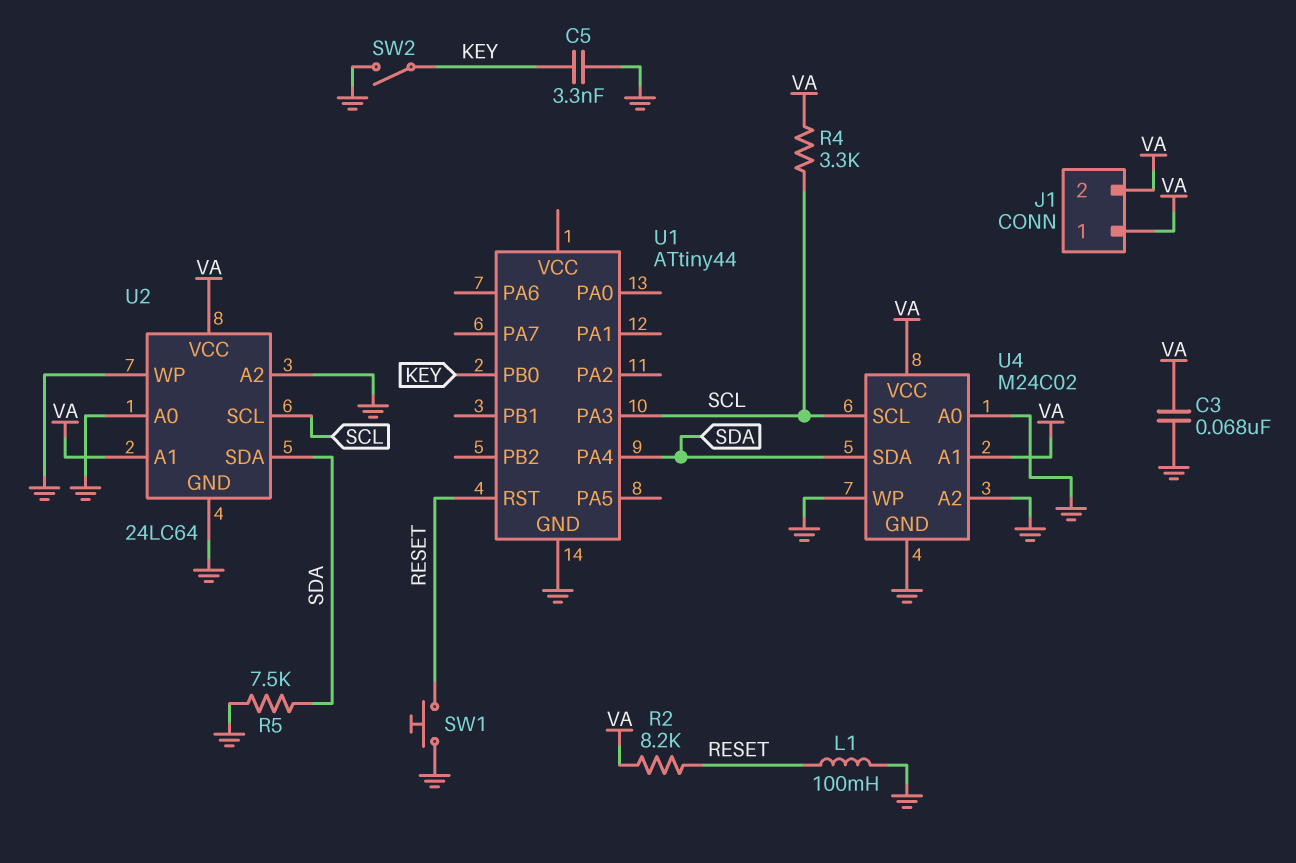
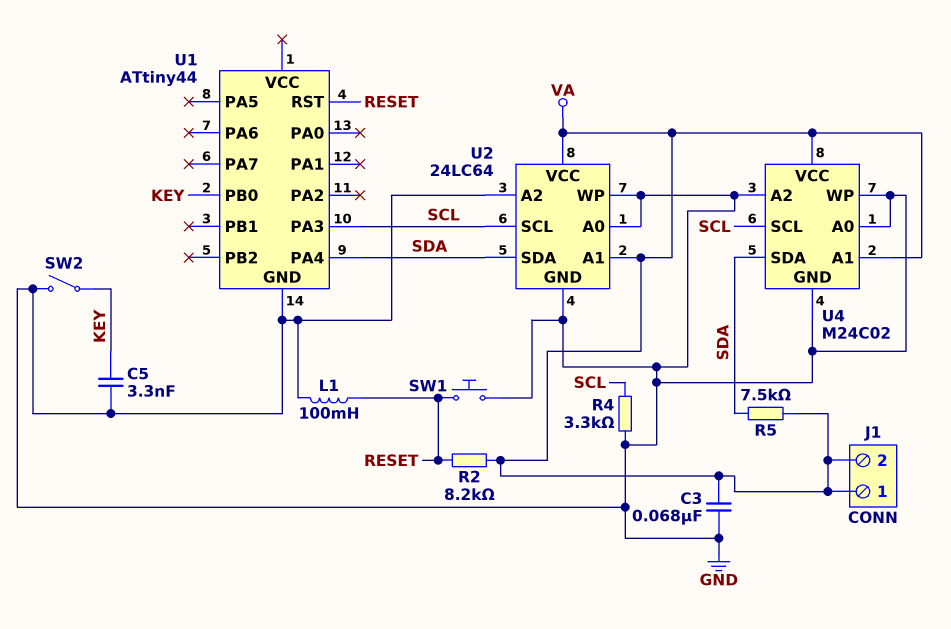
R4: 3.3k (SCL, VA) -> 3.3k (GND, SCL)
R5: 7.5k (GND, SDA) -> 7.5k (SDA, VA)

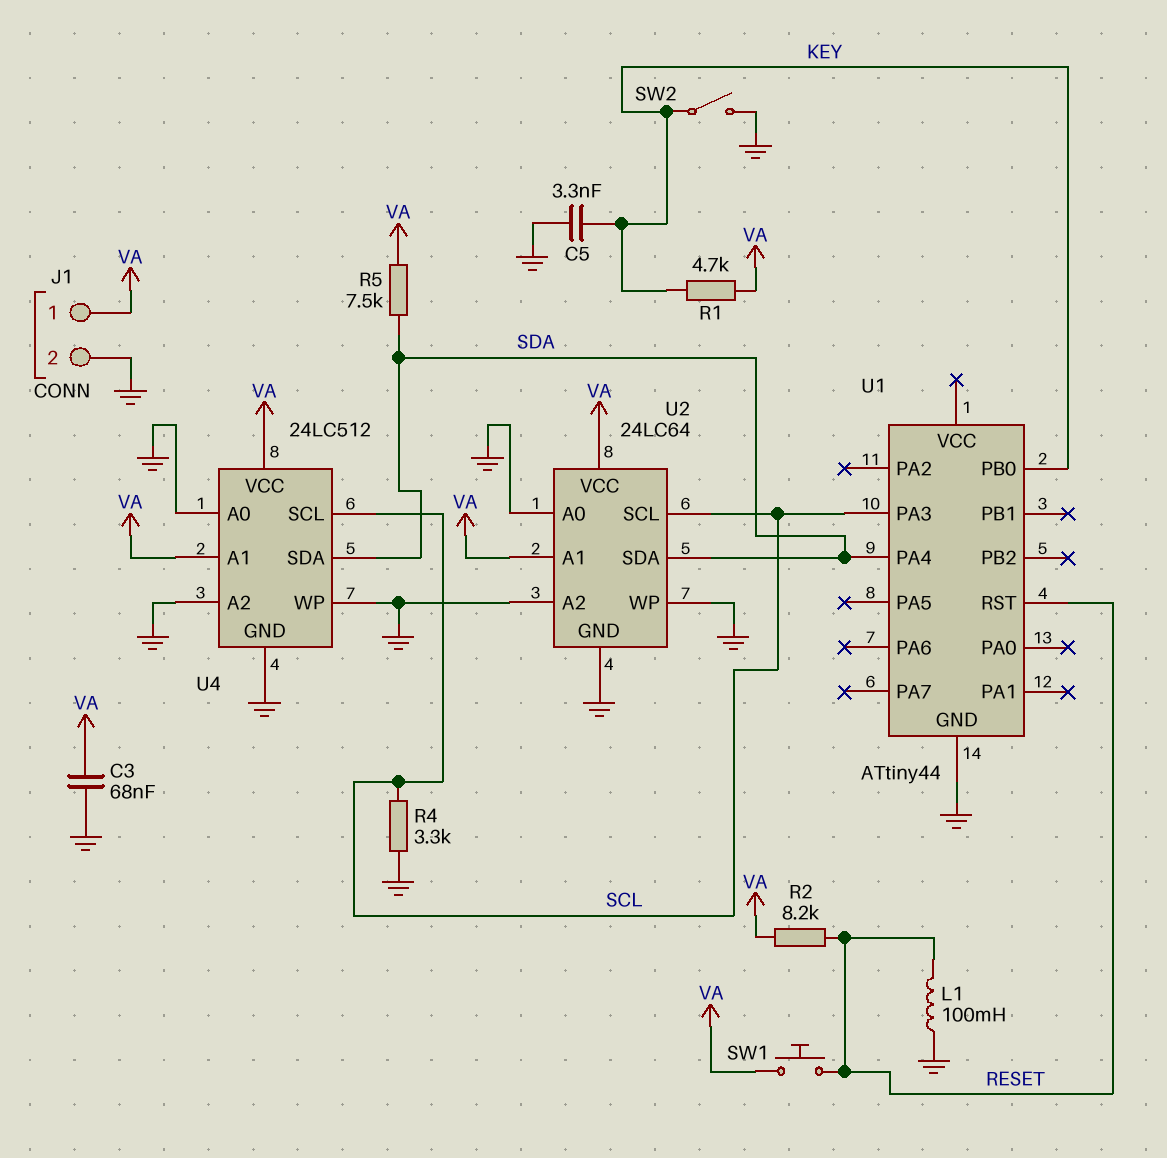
J1 pin 2: VA -> GND
R1: none -> 4.7k (KEY, VA)
SW1: button (GND, RESET) -> button (RESET, VA)
U4: M24C02 -> 24LC512

